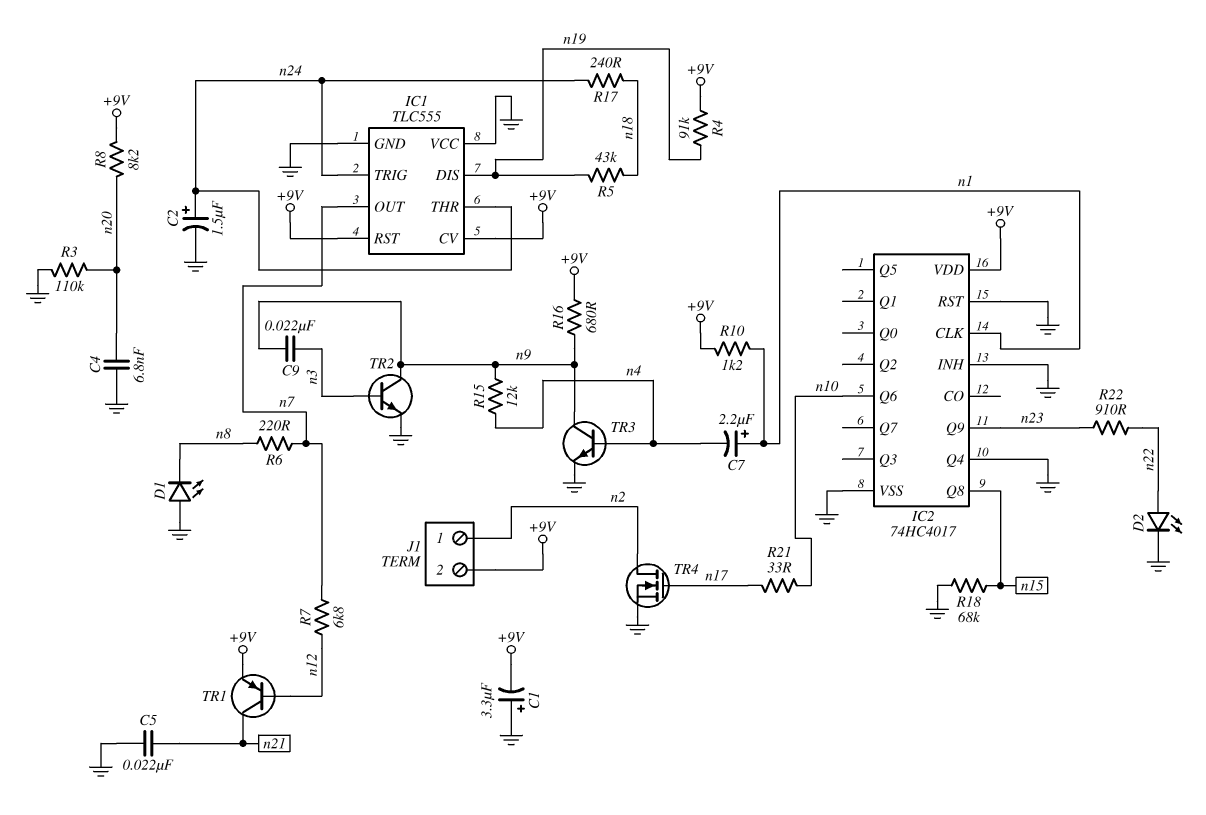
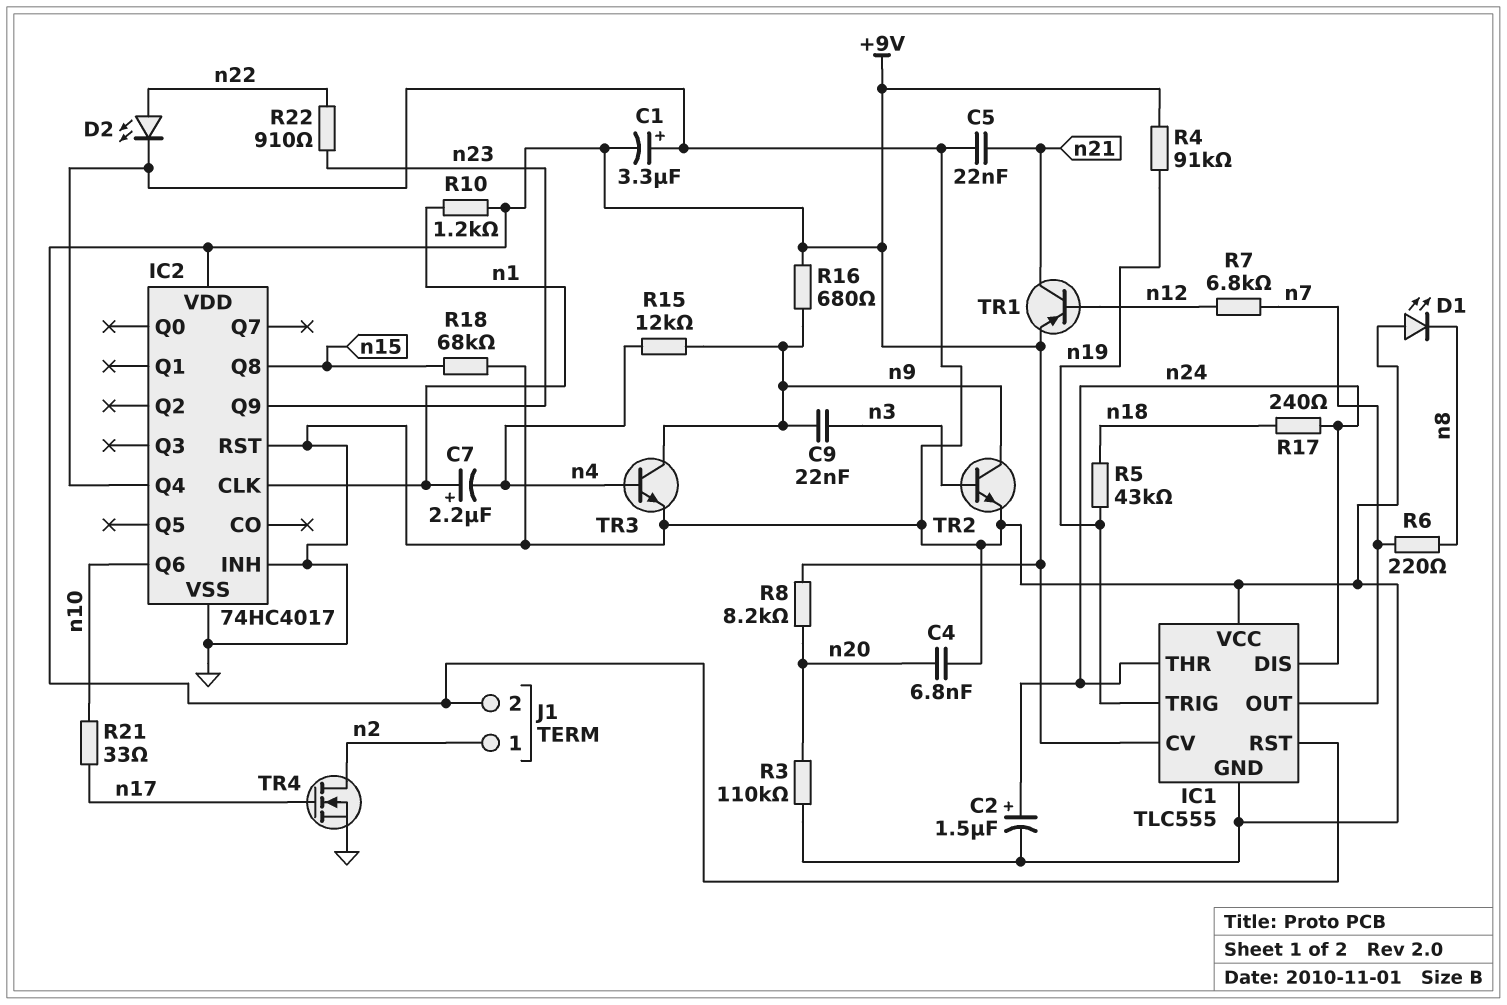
IC1 pin DIS: n19 -> n24
IC1 pin TRIG: n24 -> n19

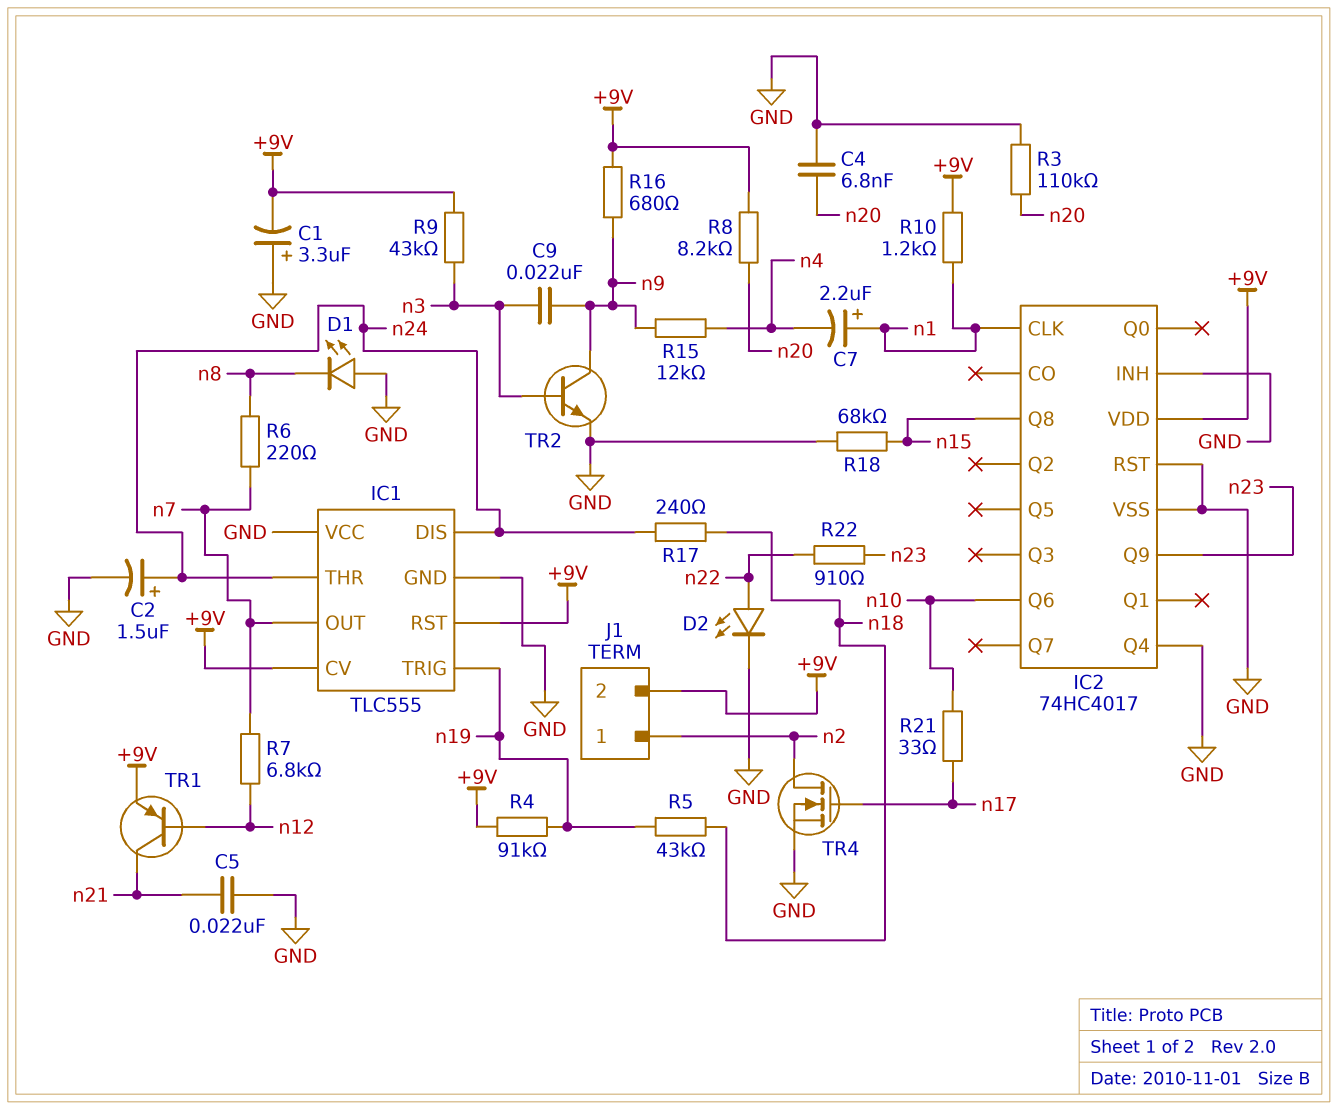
R9: none -> 43k (+9V, n3)
TR3: NPN (B n4, C n9, E GND) -> none

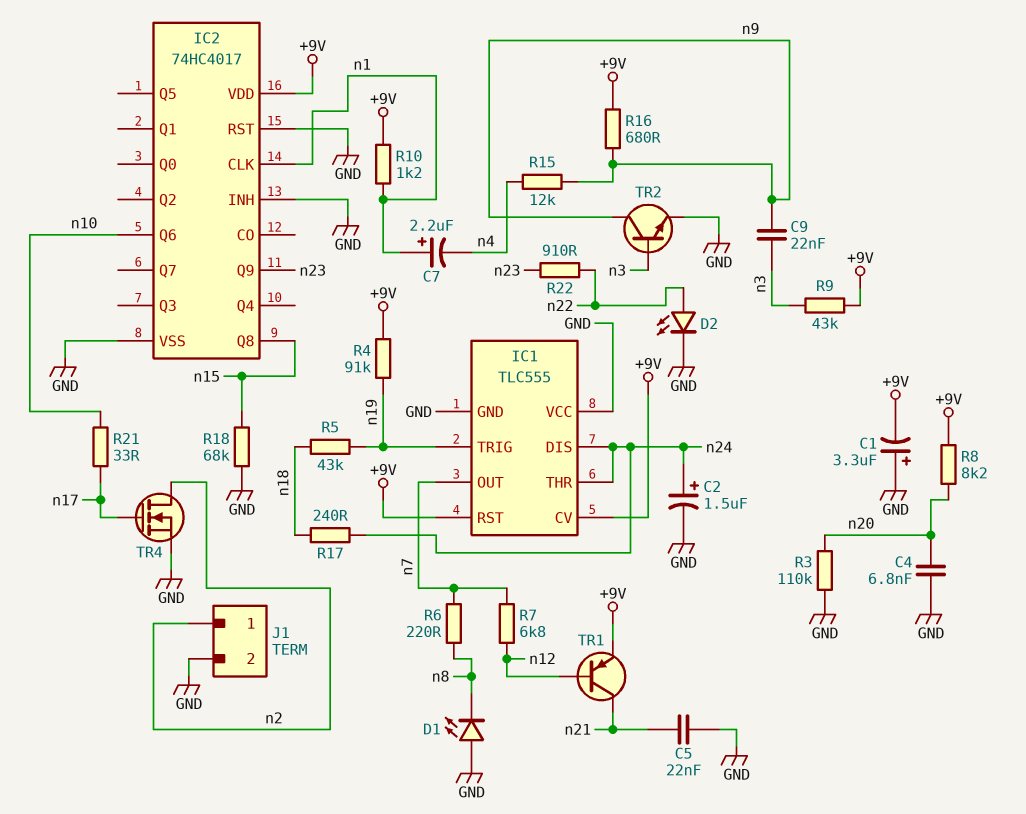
IC2 pin Q4: GND -> none
J1 pin 2: +9V -> GND

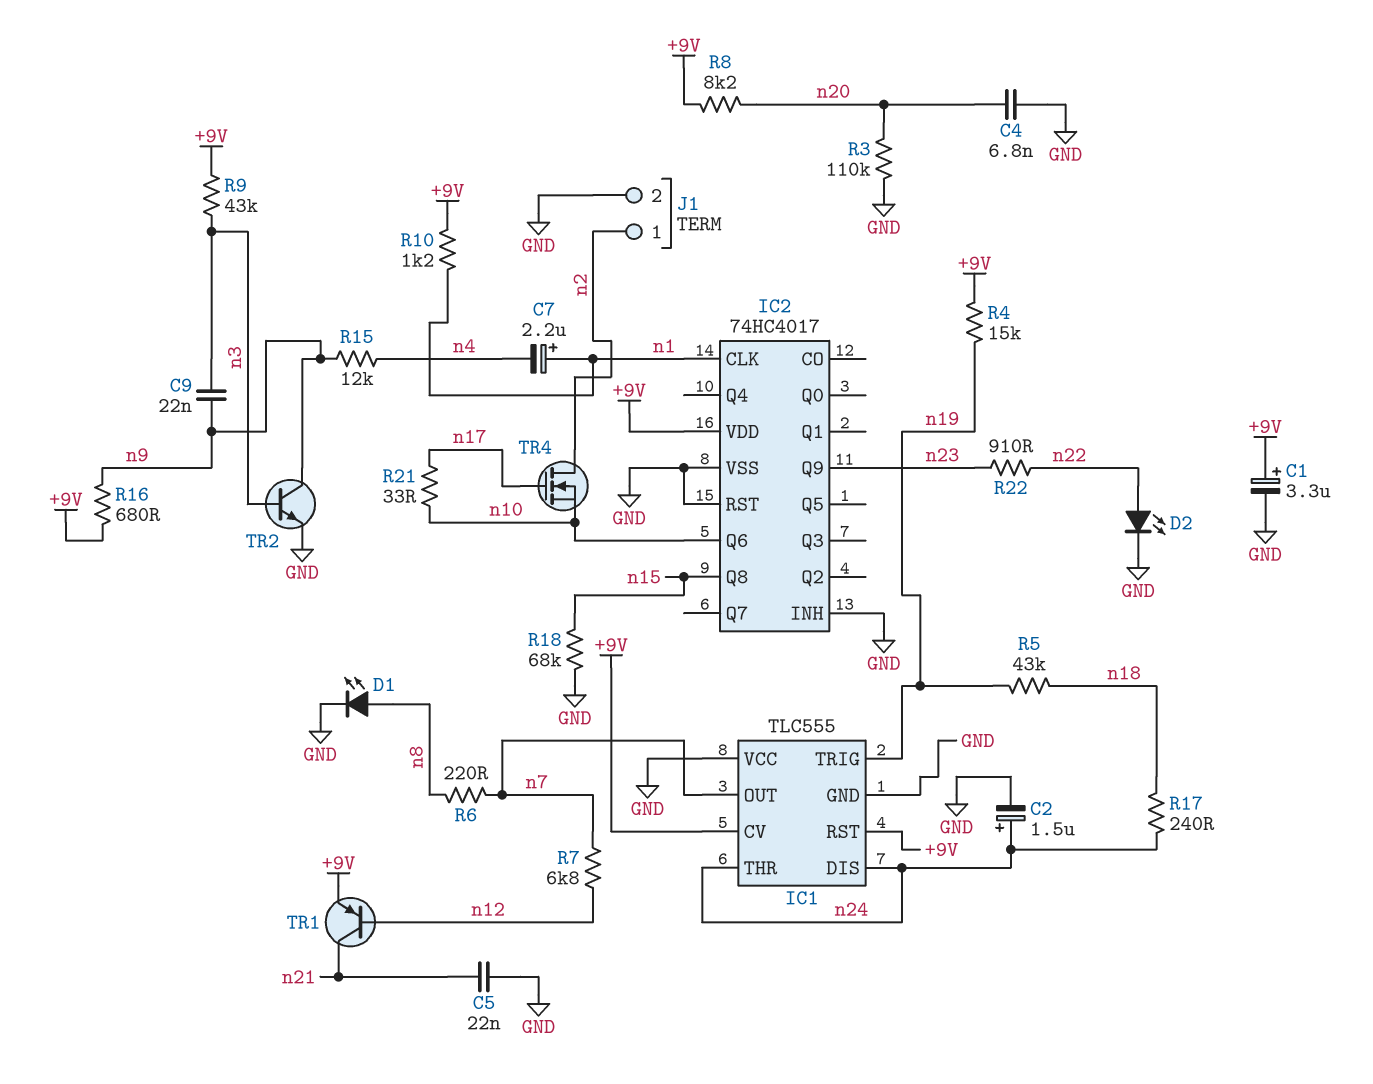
C1: 3.3uF (plus GND, minus +9V) -> 3.3uF (plus +9V, minus GND)
D1: LED (A GND, K n8) -> LED (A n8, K GND)
R4: 91k (+9V, n19) -> 15k (+9V, n19)
TR4: NMOS (G n17, D n2, S GND) -> NMOS (G n17, D n2, S n10)

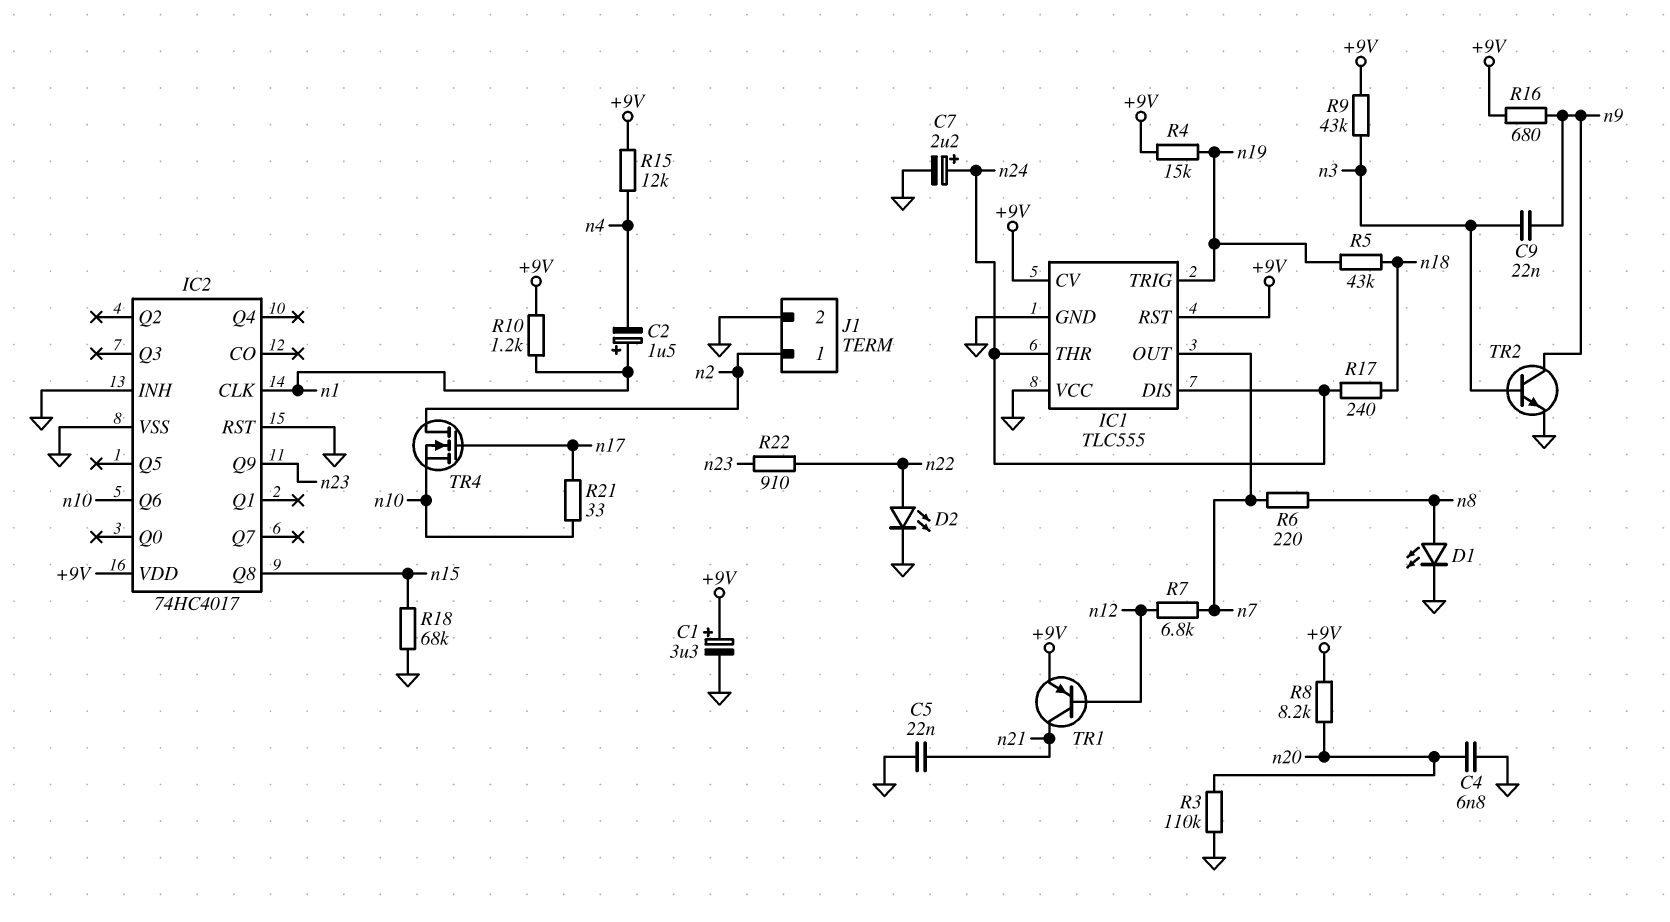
C2: 1.5uF (plus n24, minus GND) -> 1.5uF (plus n1, minus n4)
C7: 2.2uF (plus n1, minus n4) -> 2.2uF (plus n24, minus GND)
R15: 12k (n4, n9) -> 12k (+9V, n4)

